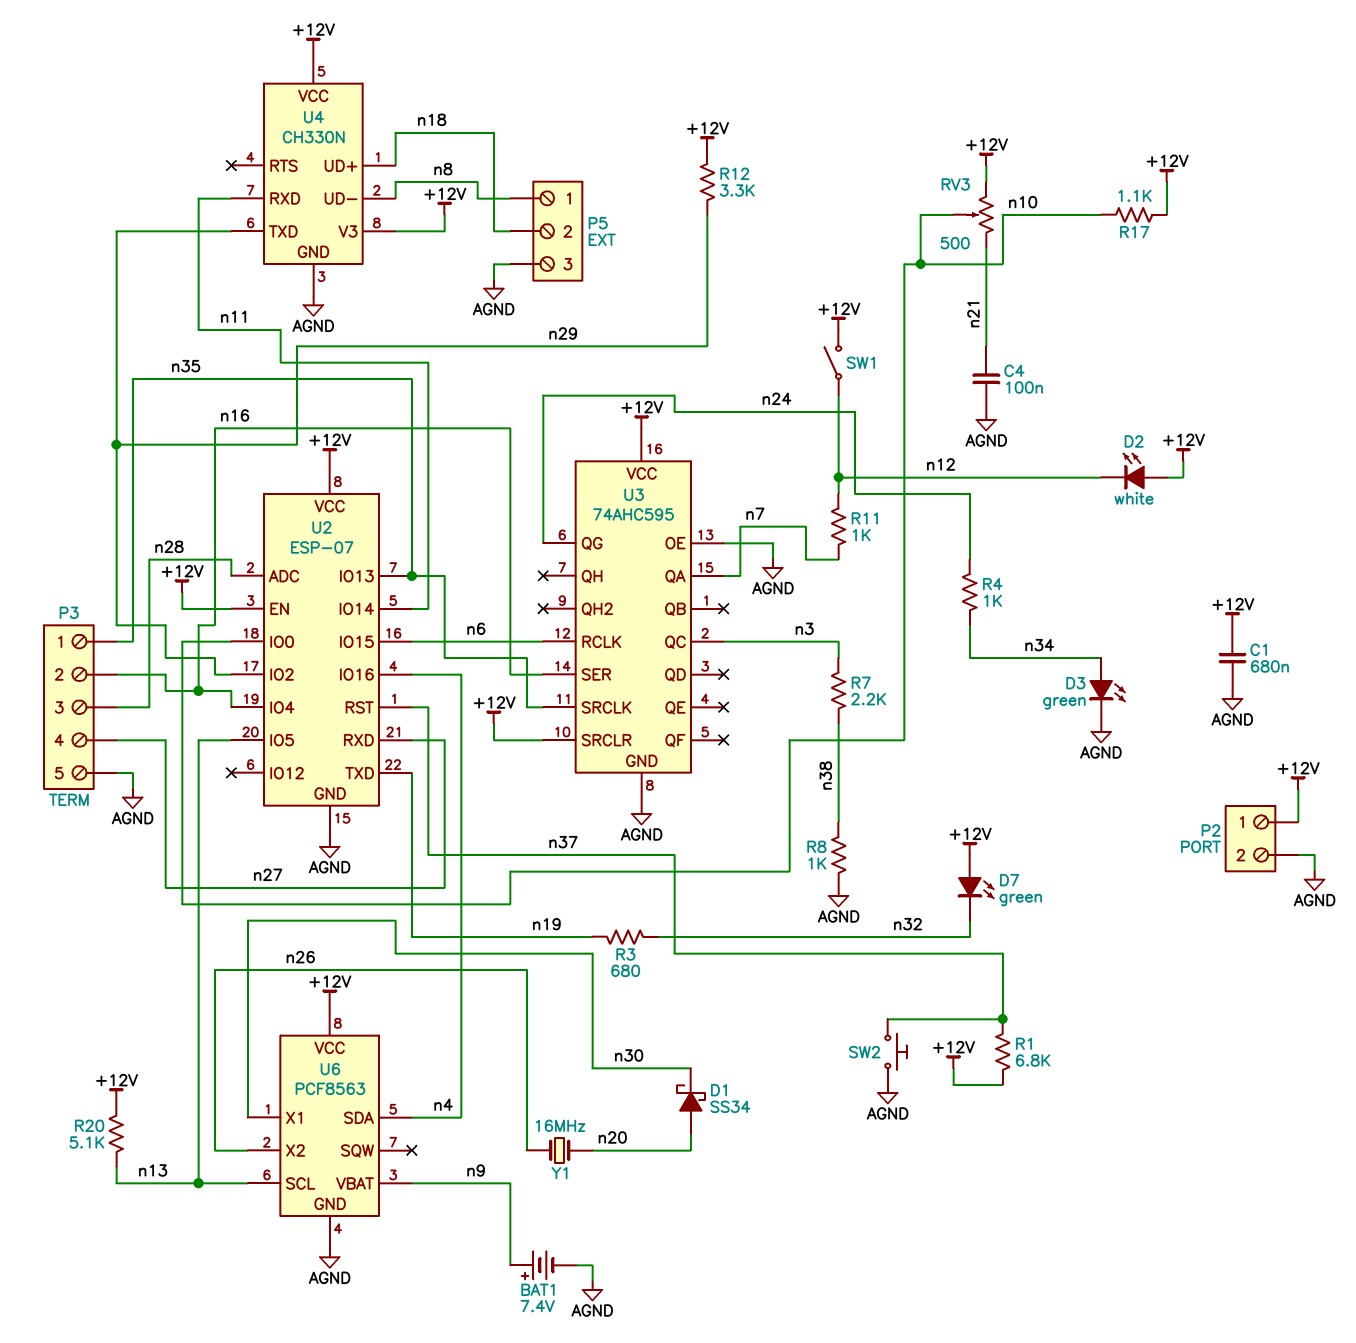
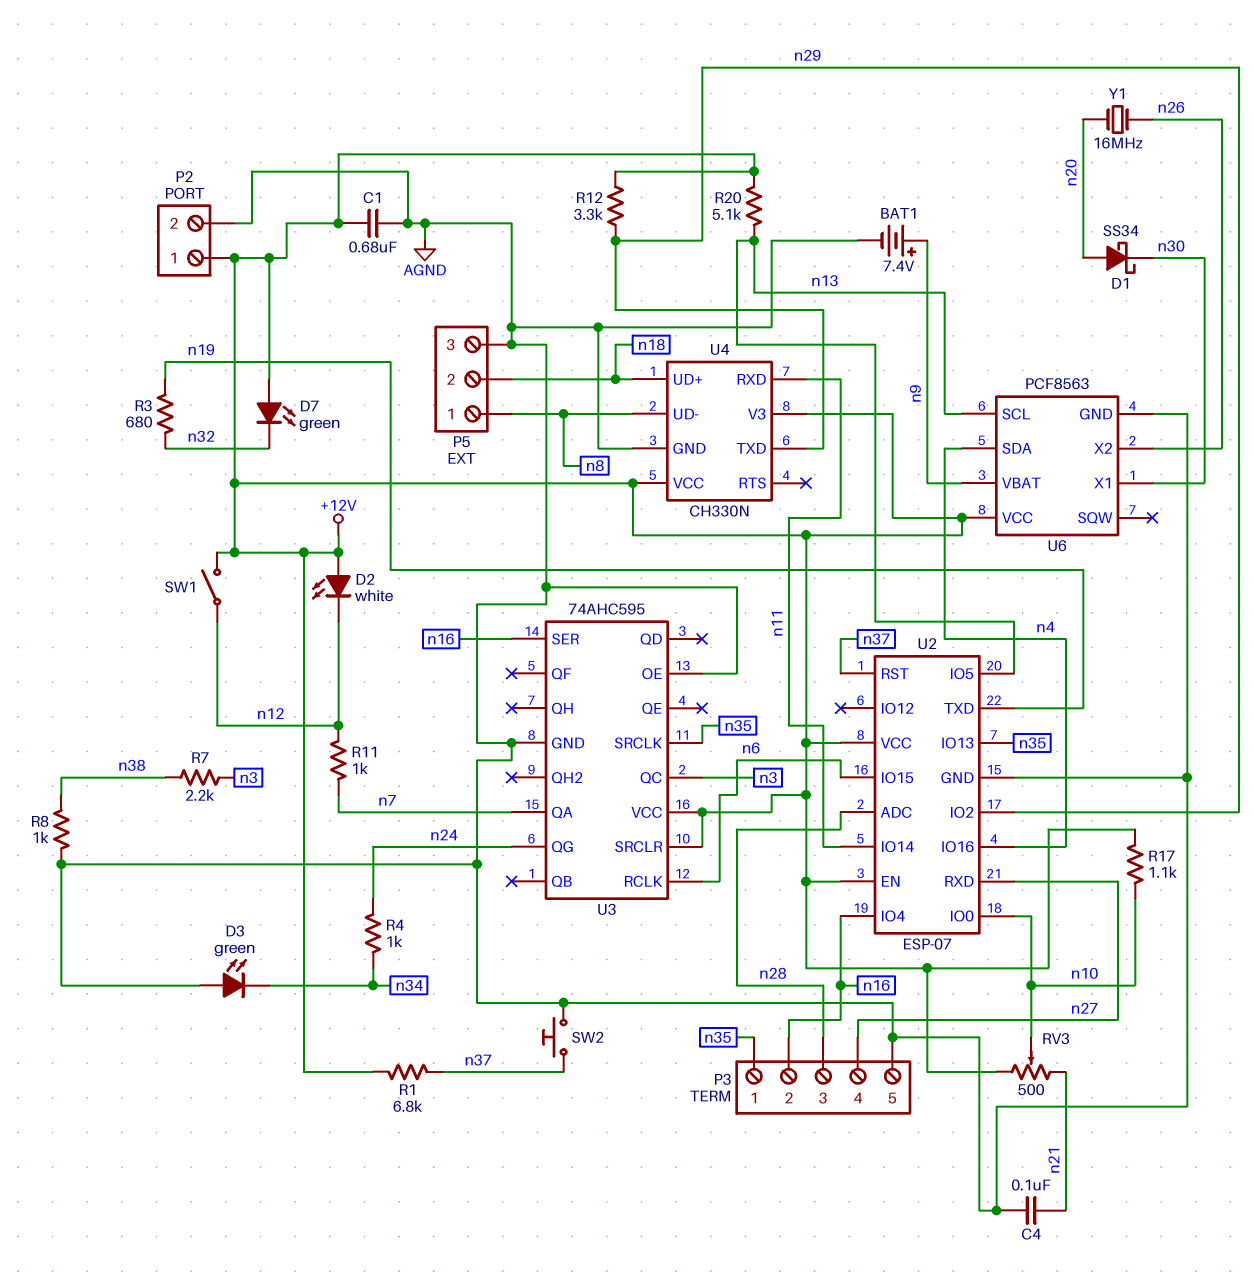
D3: LED green (A n34, K AGND) -> LED green (A AGND, K n34)

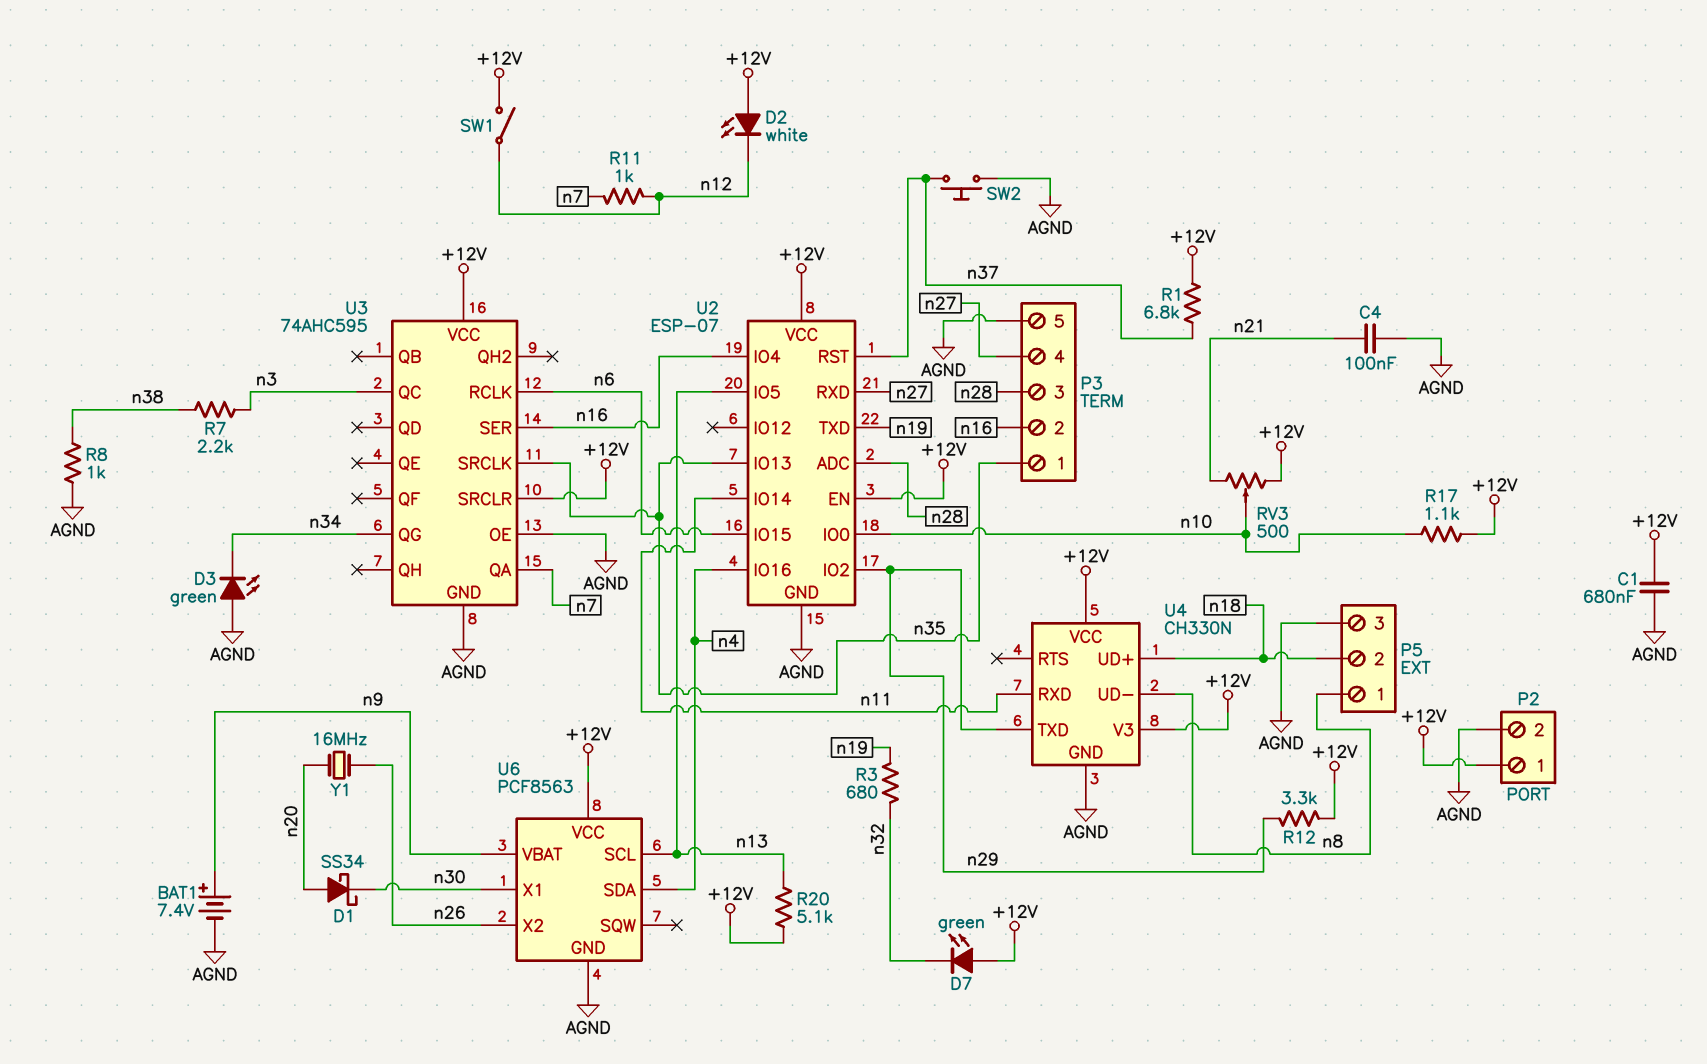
R4: 1k (n24, n34) -> none
U3 pin QG: n24 -> n34

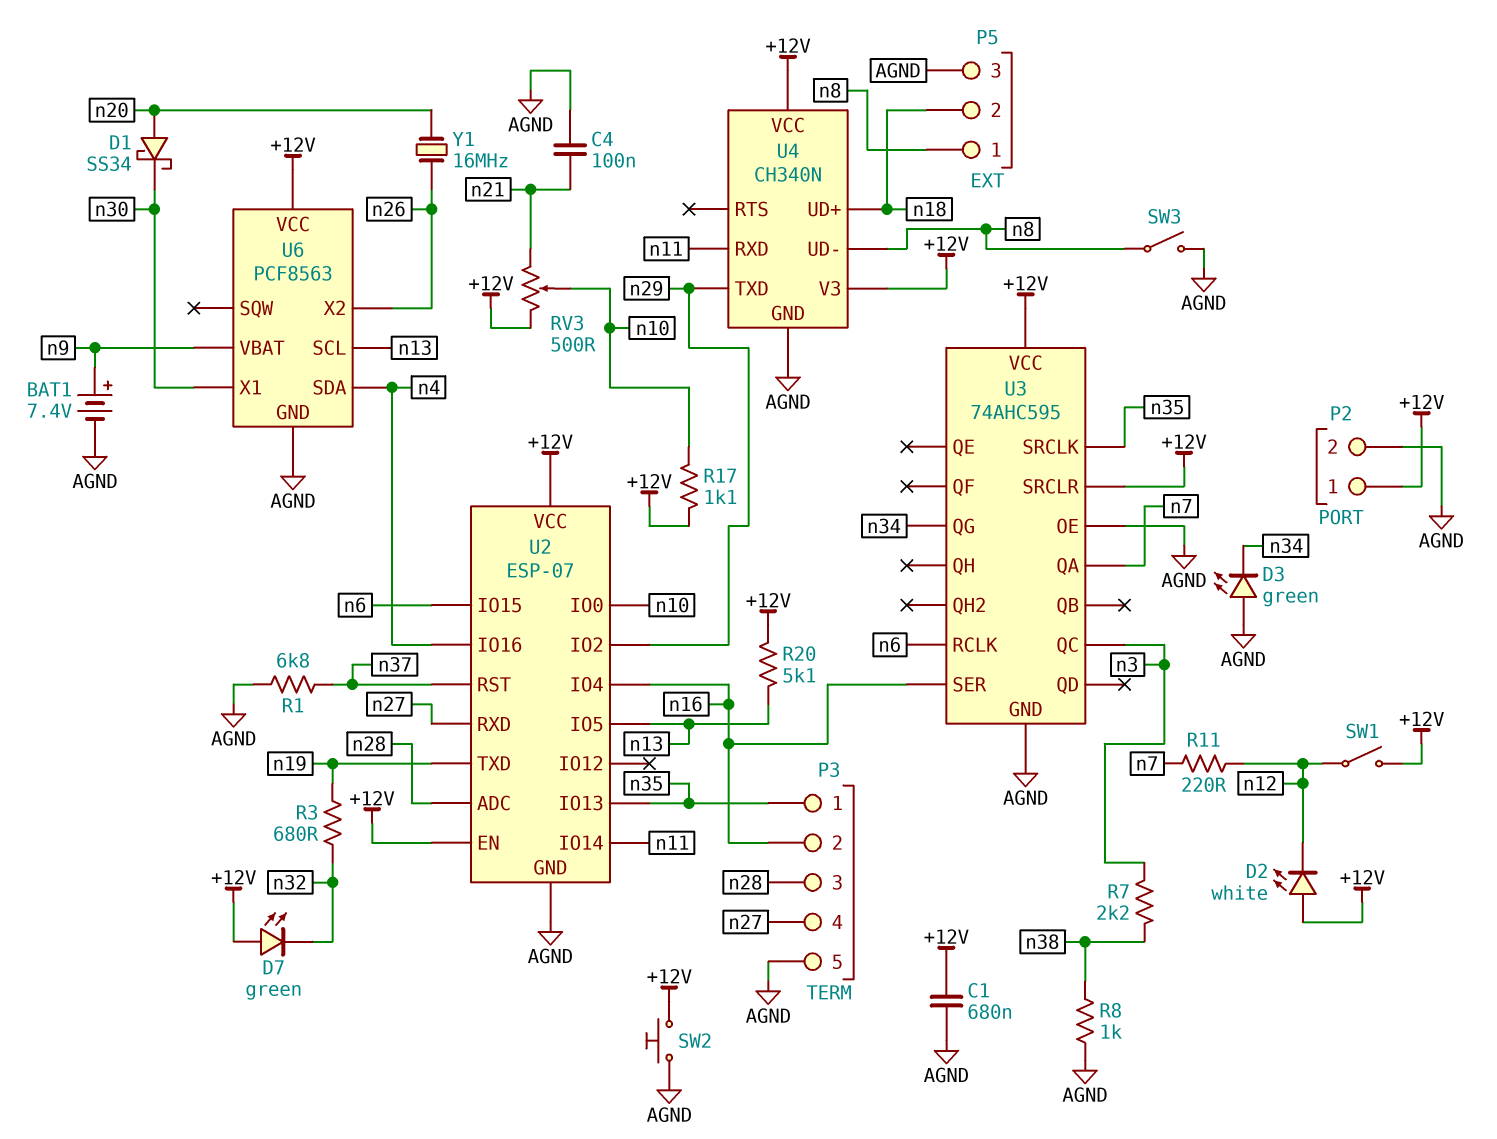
R1: 6.8k (+12V, n37) -> 6.8k (AGND, n37)
R11: 1k (n7, n12) -> 220 (n7, n12)
R12: 3.3k (+12V, n29) -> none
SW2: button (AGND, n37) -> button (+12V, AGND)
SW3: none -> switch (AGND, n8)
U4: CH330N -> CH340N

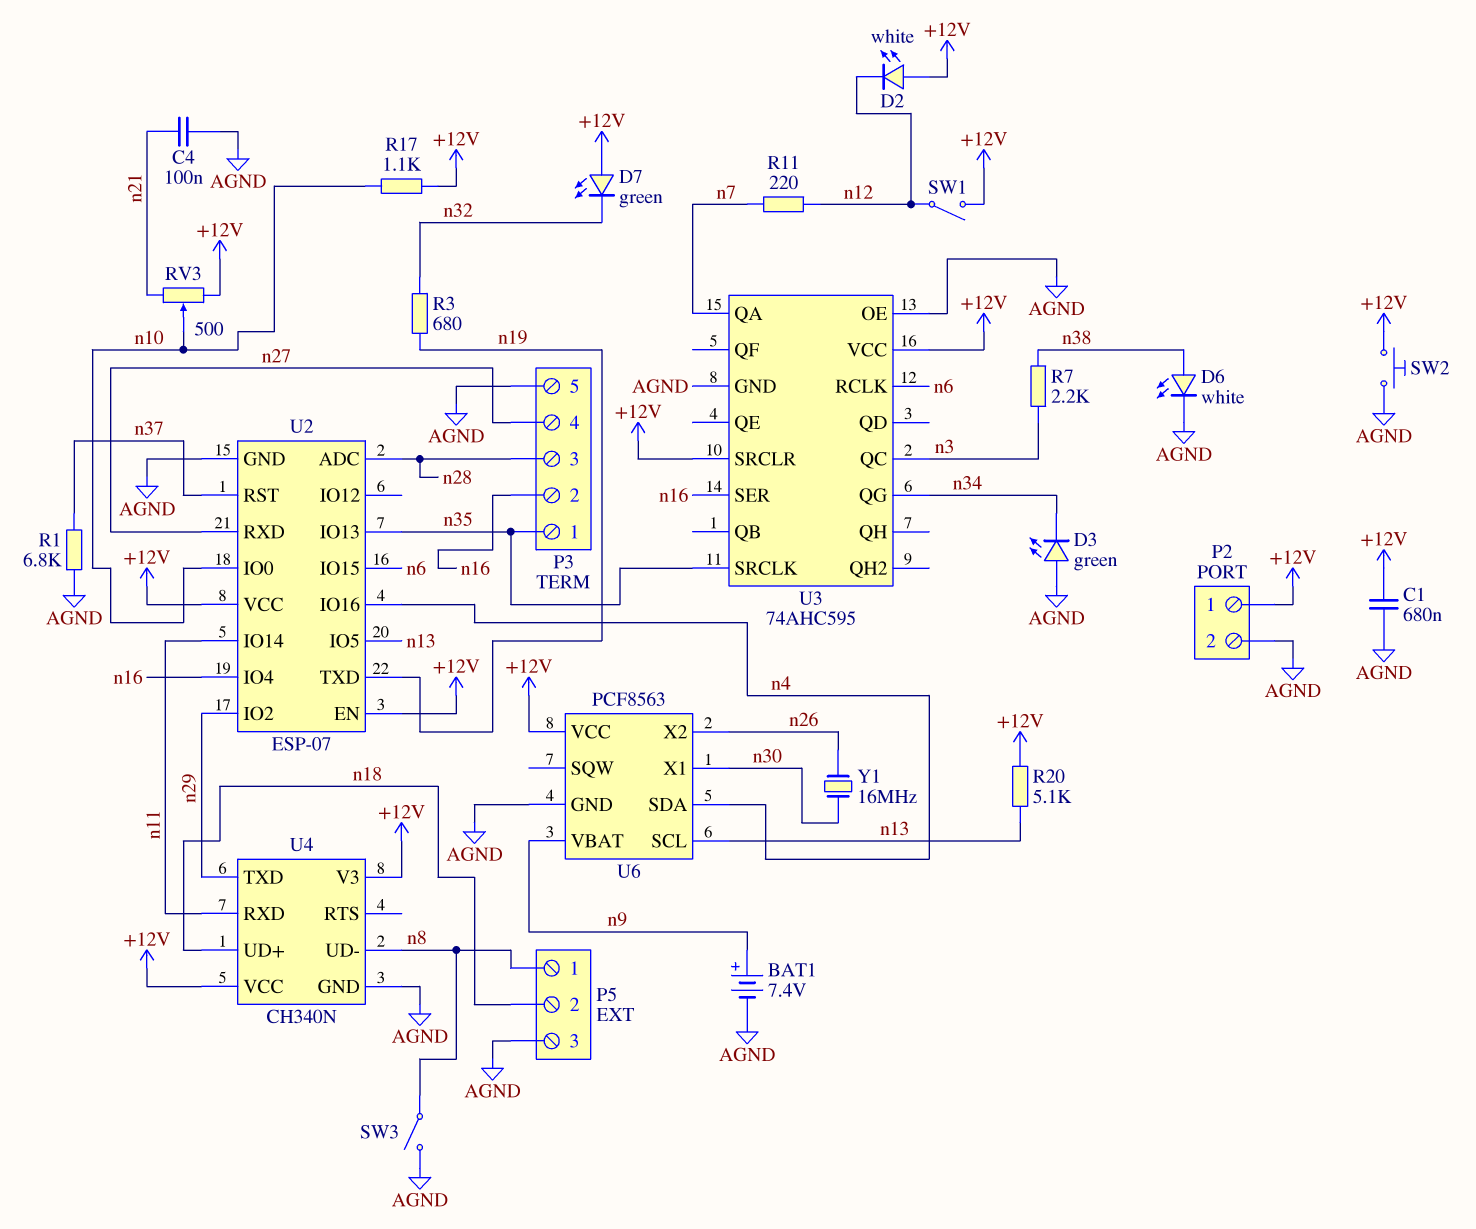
D1: schottky SS34 (A n20, K n30) -> none
D6: none -> LED white (A n38, K AGND)
R8: 1k (AGND, n38) -> none
Y1: 16MHz (n20, n26) -> 16MHz (n26, n30)

